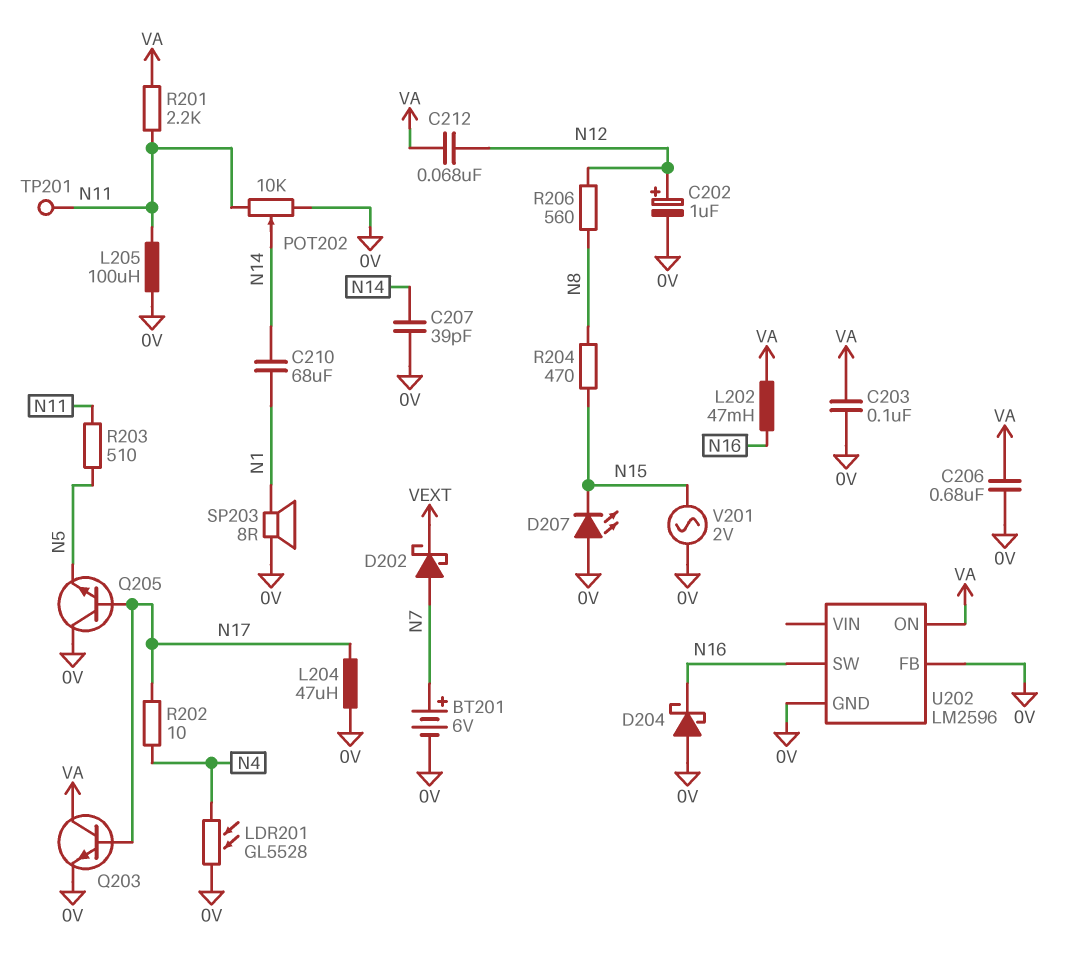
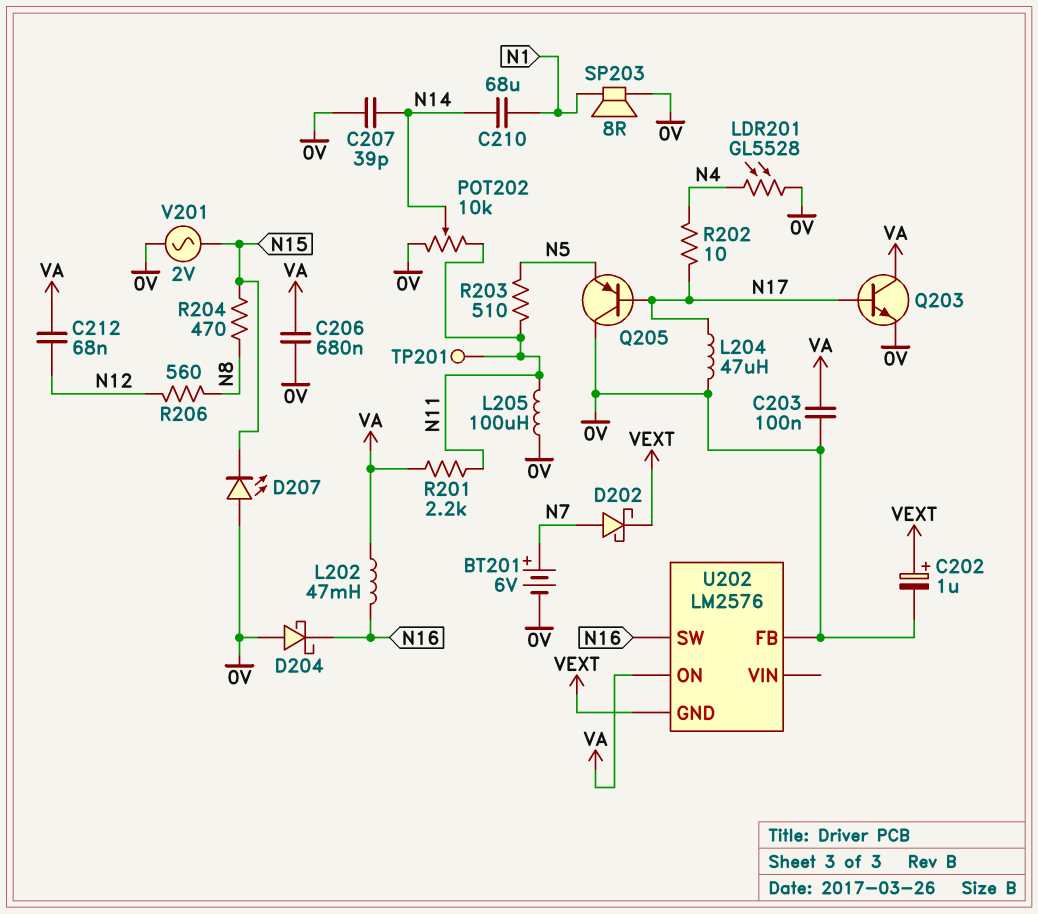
C202: 1uF (plus N12, minus 0V) -> 1uF (plus VEXT, minus 0V)
Q205: NPN (B N17, C 0V, E N5) -> PNP (B N17, C 0V, E N5)
U202: LM2596 -> LM2576
U202 pin GND: 0V -> VEXT

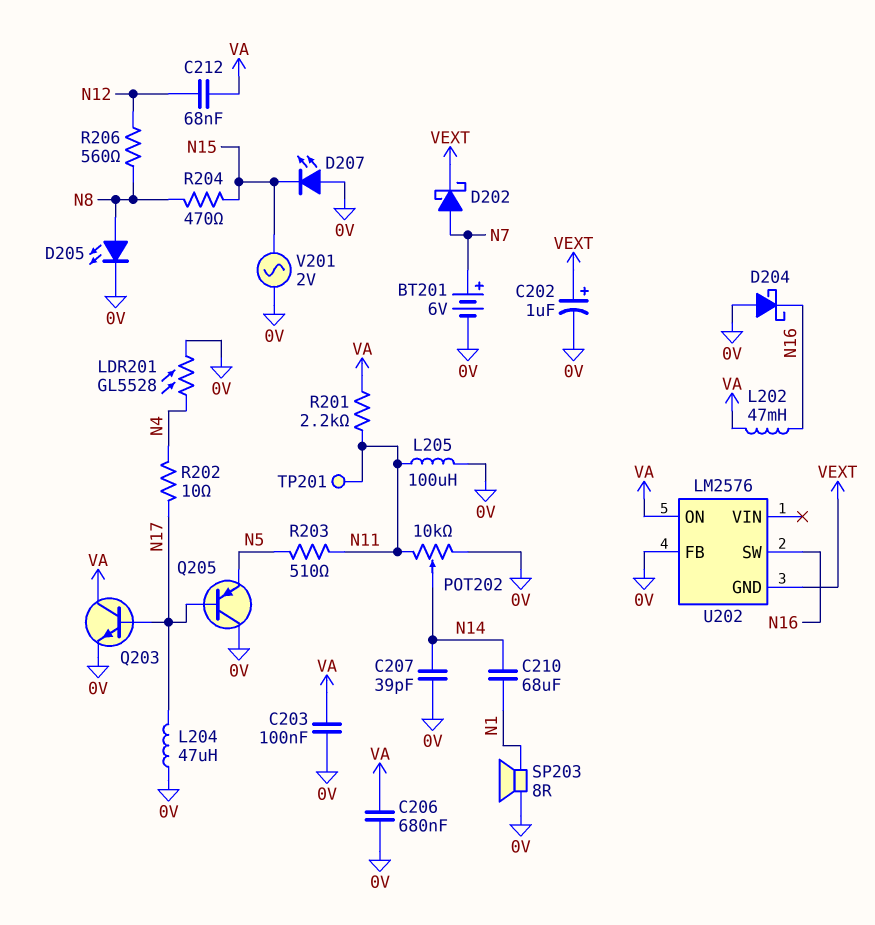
D205: none -> LED (A N8, K 0V)

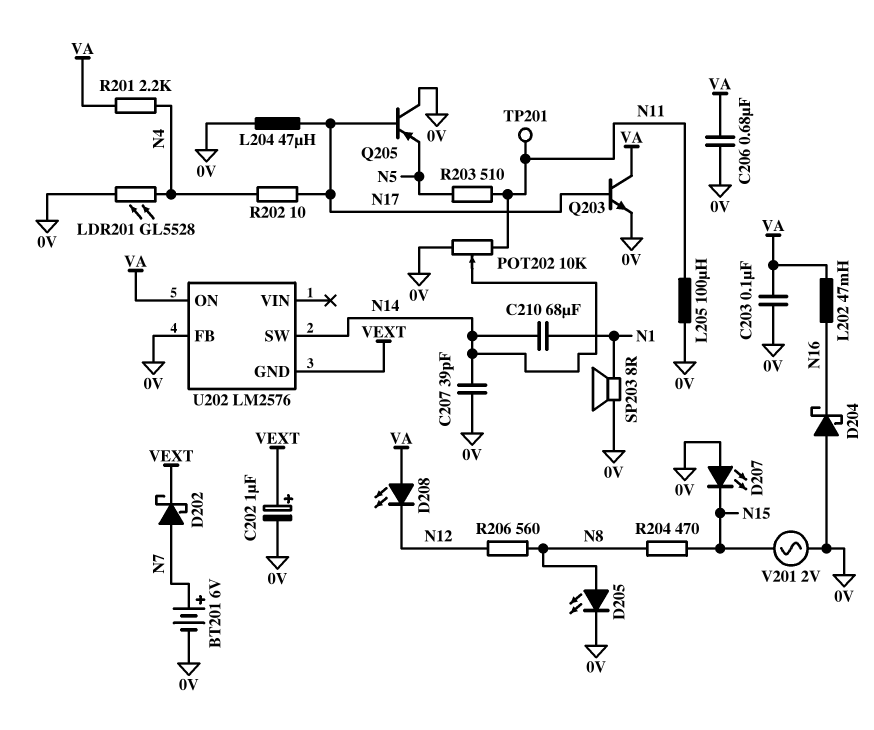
C212: 68nF (N12, VA) -> none
D208: none -> LED (A VA, K N12)
R201: 2.2k (N11, VA) -> 2.2k (N4, VA)
U202 pin SW: N16 -> N14

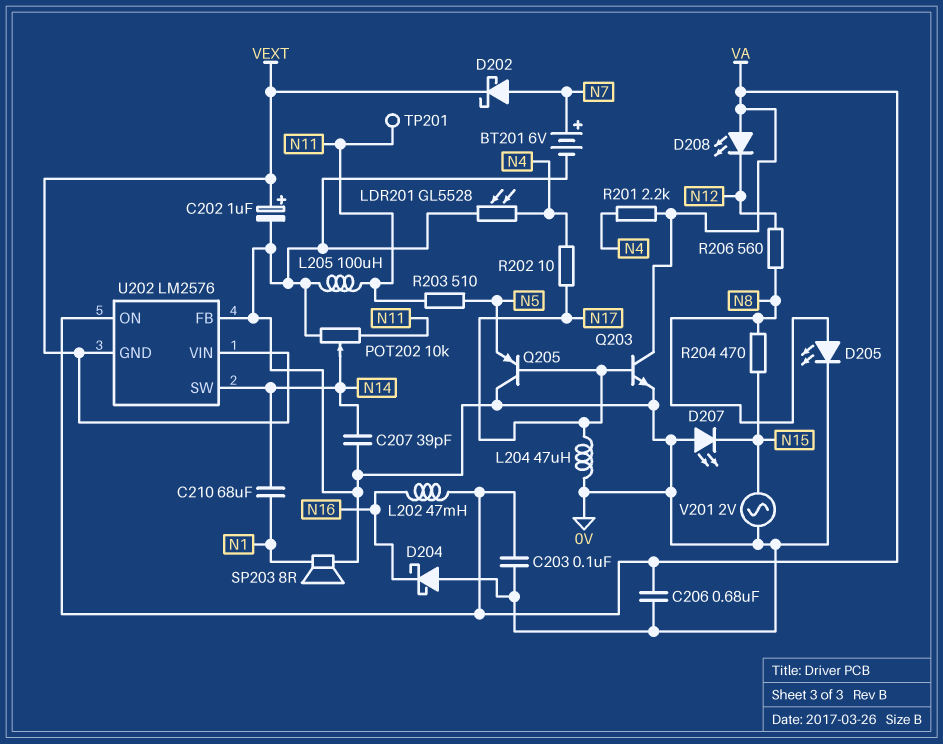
U202 pin VIN: none -> VEXT

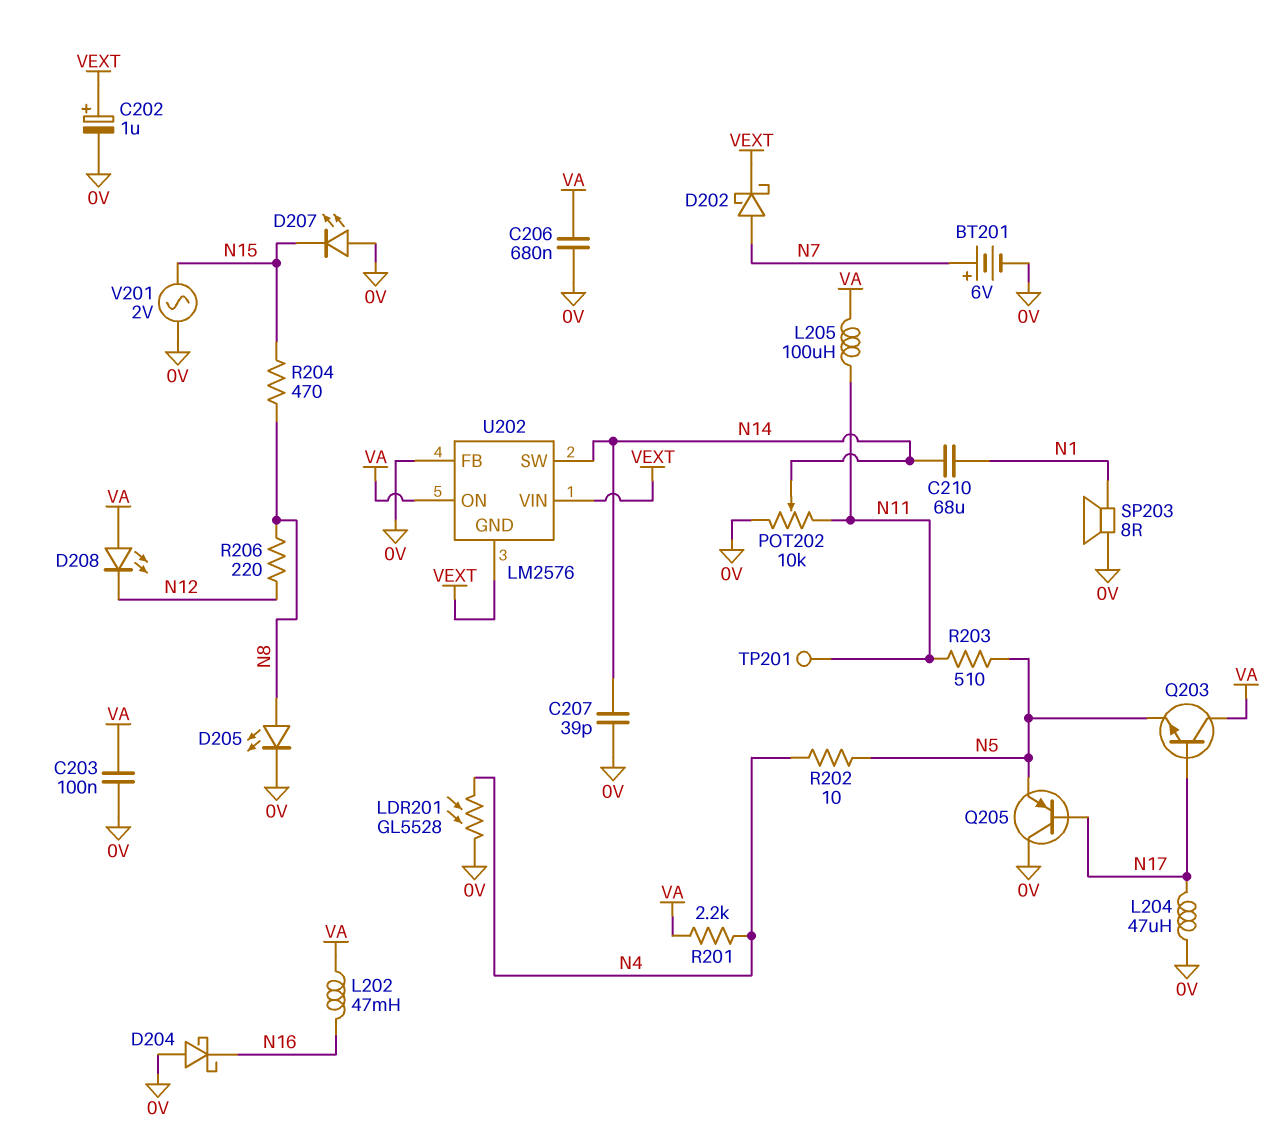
L205: 100uH (0V, N11) -> 100uH (N11, VA)
Q203: NPN (B N17, C VA, E 0V) -> NPN (B N17, C VA, E N5)
R202: 10 (N4, N17) -> 10 (N4, N5)
R206: 560 (N8, N12) -> 220 (N8, N12)

